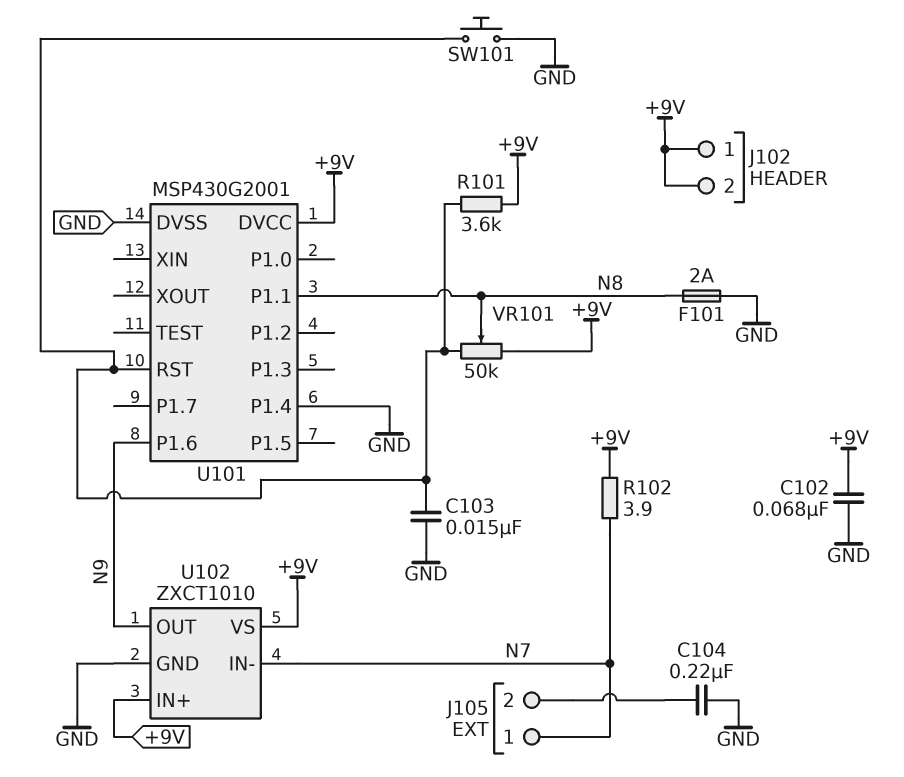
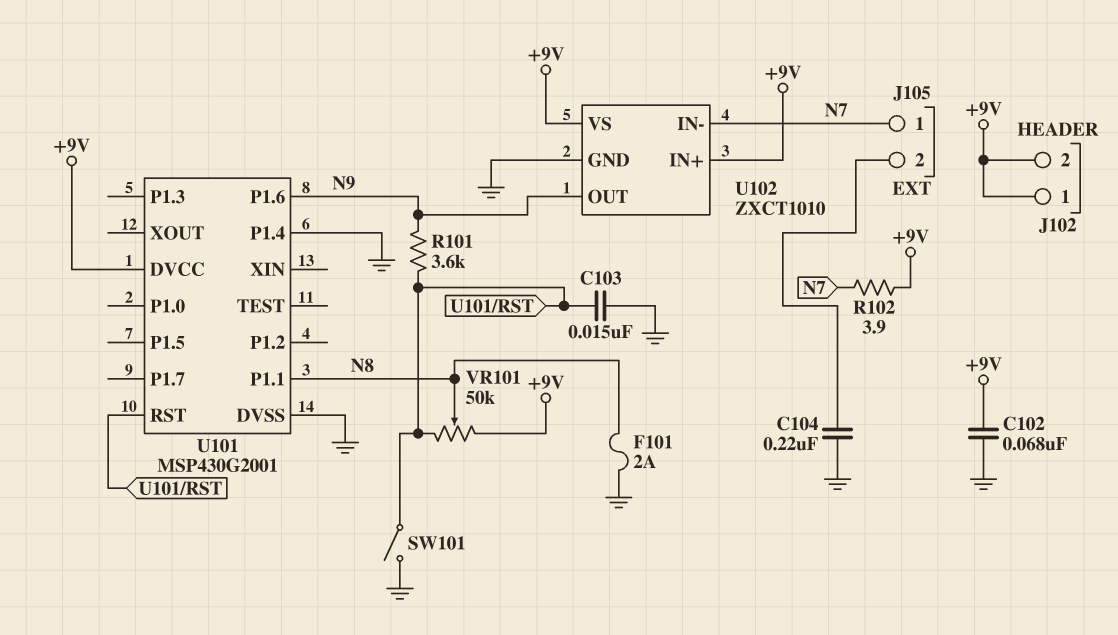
R101: 3.6k (+9V, U101/RST) -> 3.6k (N9, U101/RST)
SW101: button (GND, U101/RST) -> switch (GND, U101/RST)

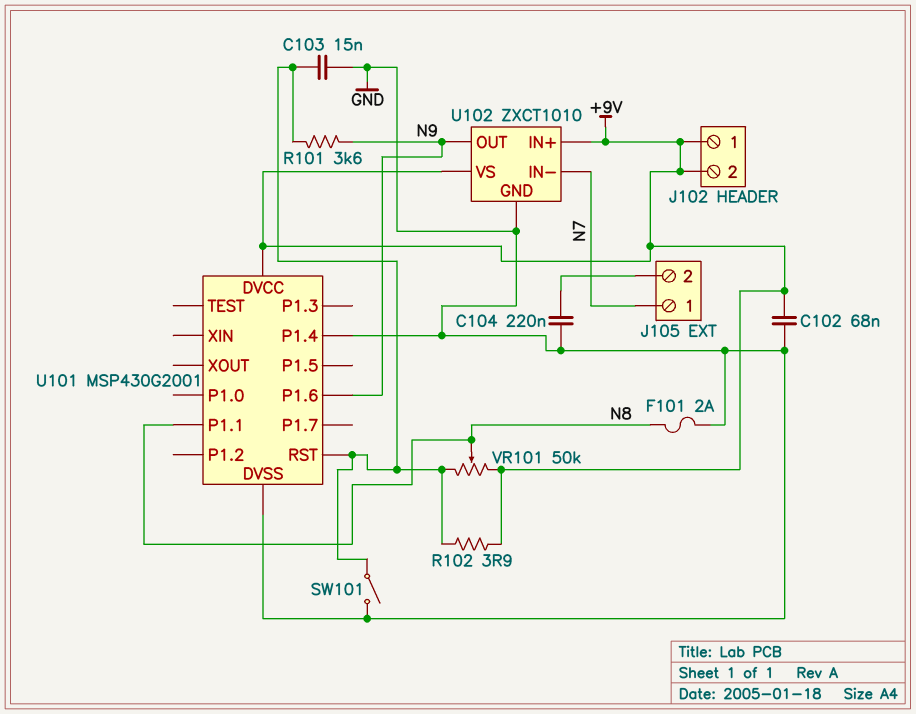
R102: 3.9 (+9V, N7) -> 3.9 (+9V, U101/RST)

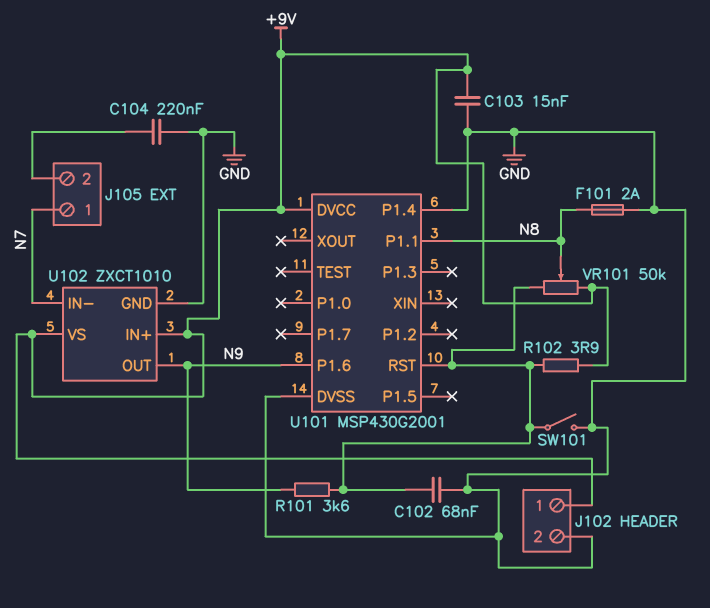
C102: 68nF (+9V, GND) -> 68nF (GND, U101/RST)
C103: 15nF (GND, U101/RST) -> 15nF (+9V, GND)
J102 pin 2: +9V -> GND

